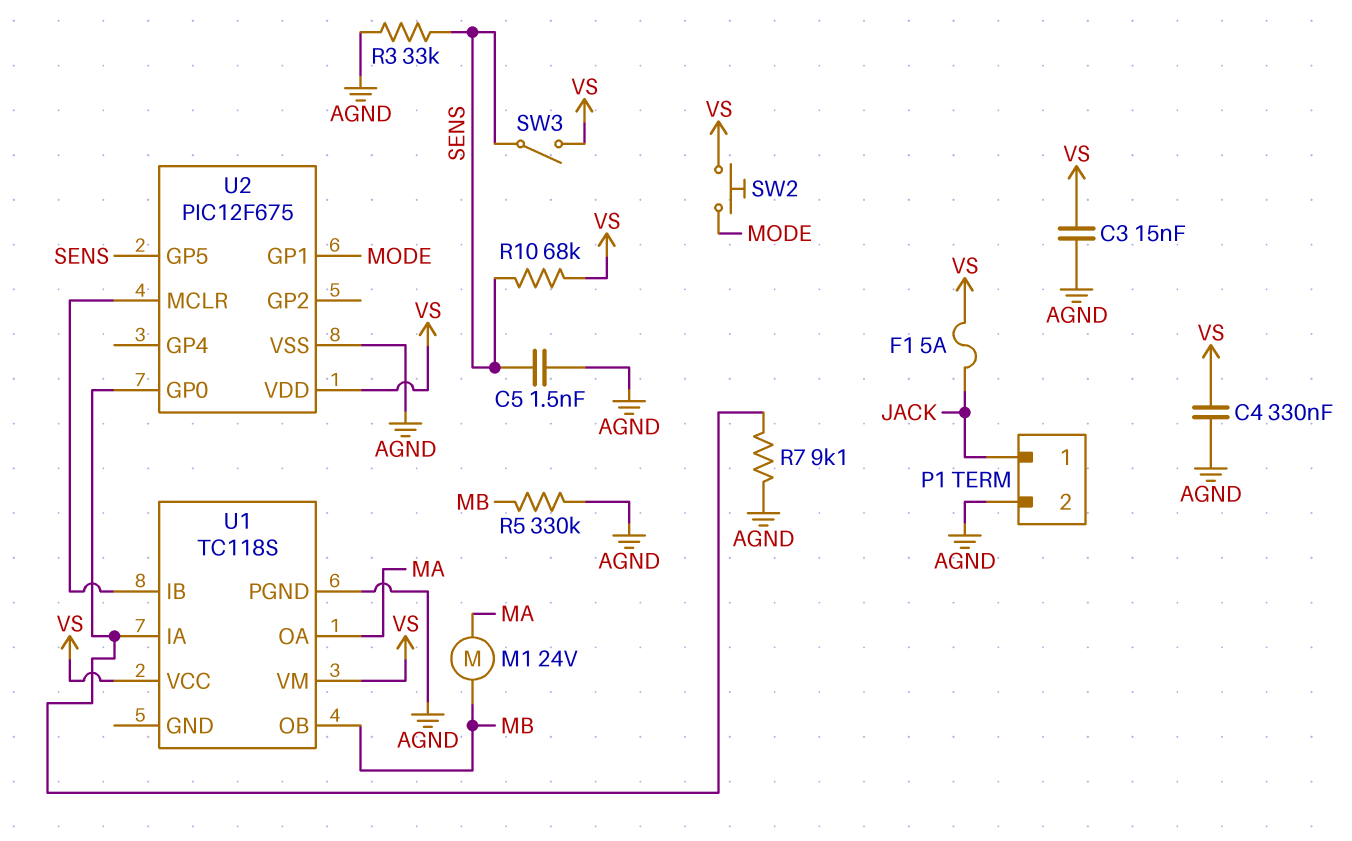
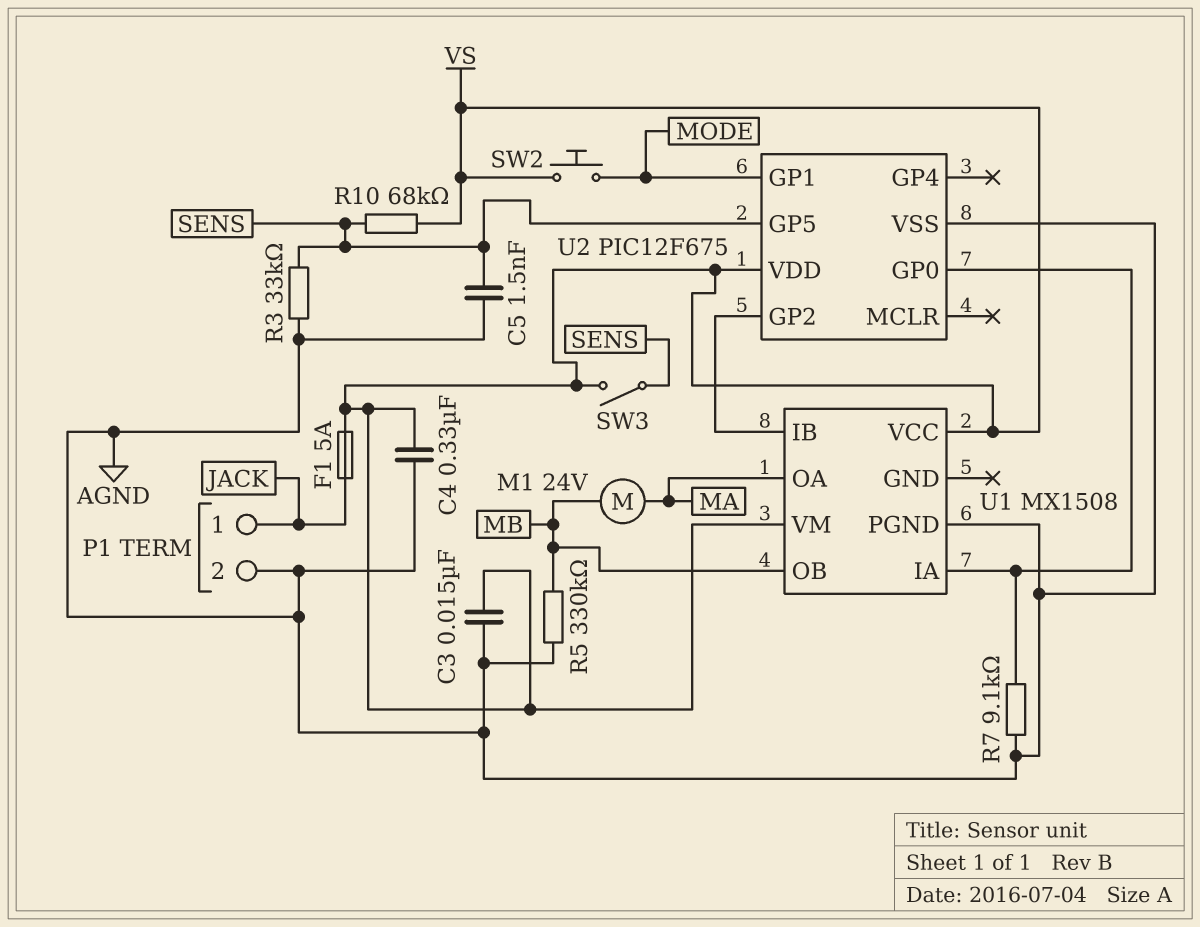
U1: TC118S -> MX1508
U2 pin GP2: none -> U1/IB
U2 pin MCLR: U1/IB -> none

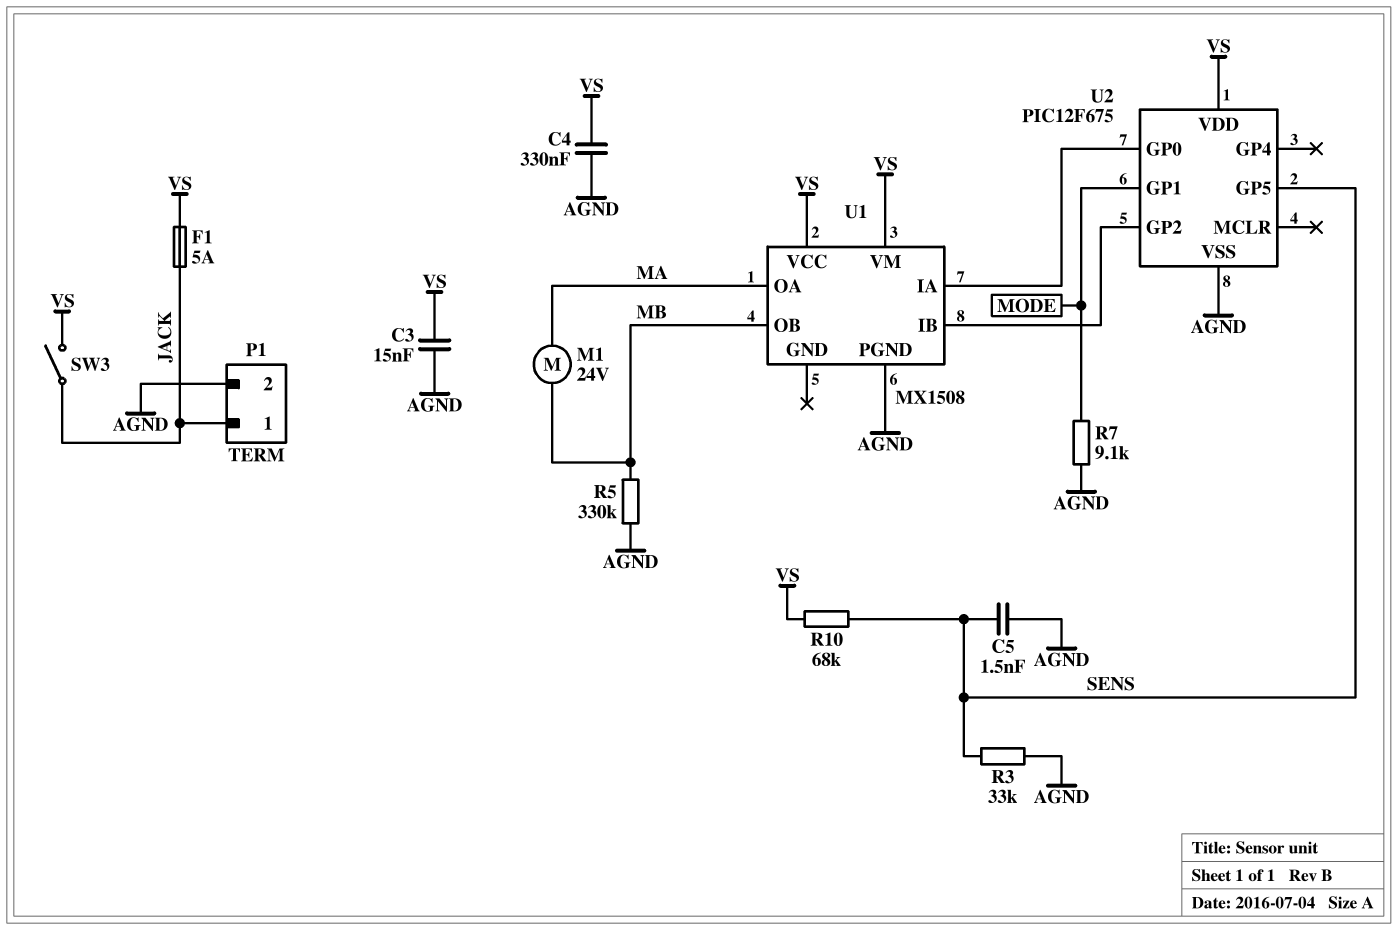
R7: 9.1k (AGND, U1/IA) -> 9.1k (AGND, MODE)
SW2: button (MODE, VS) -> none
SW3: switch (SENS, VS) -> switch (JACK, VS)

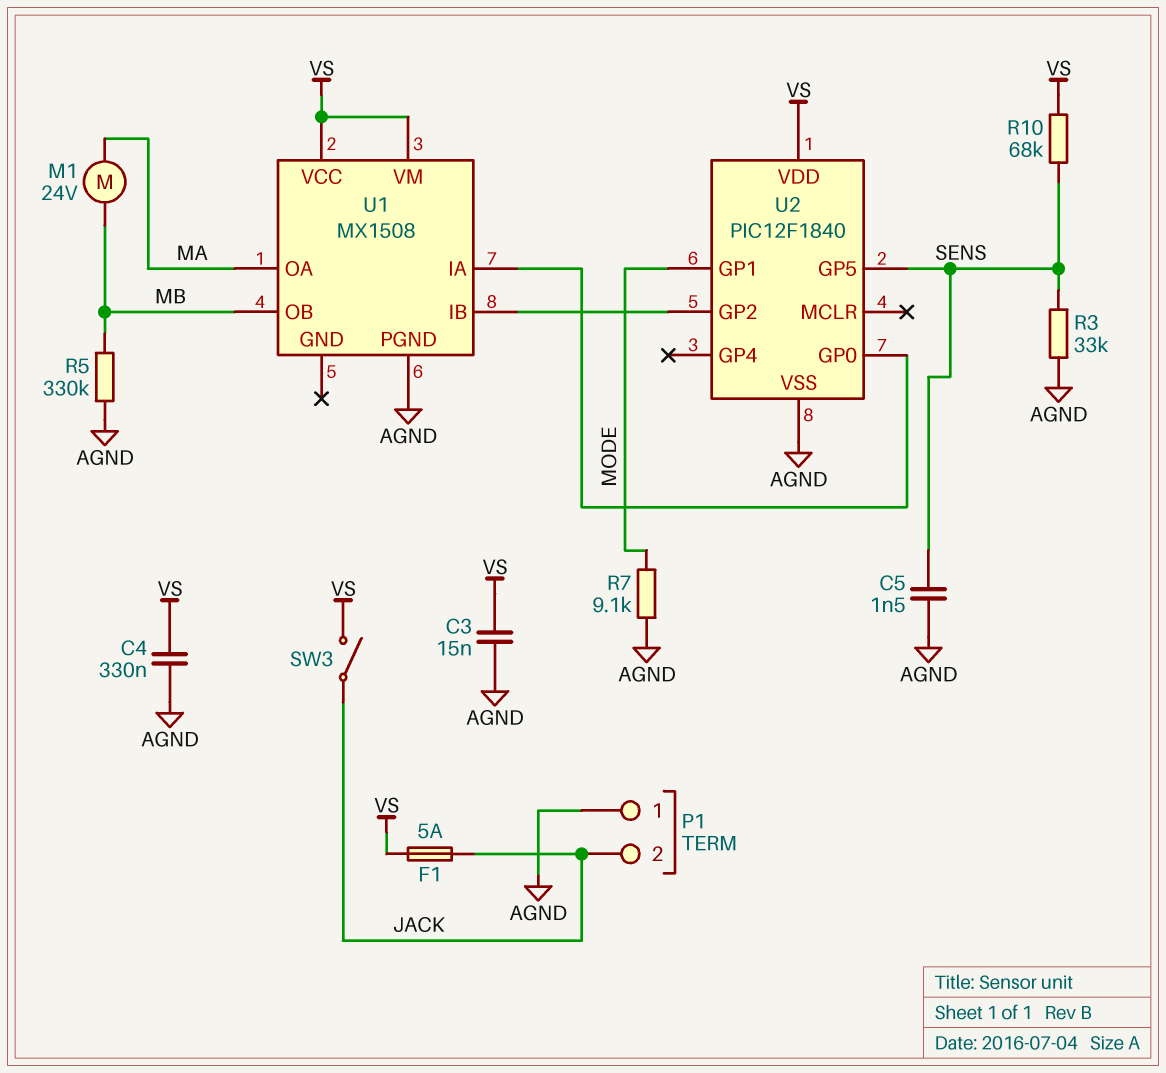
P1 pin 1: JACK -> AGND
P1 pin 2: AGND -> JACK
U2: PIC12F675 -> PIC12F1840

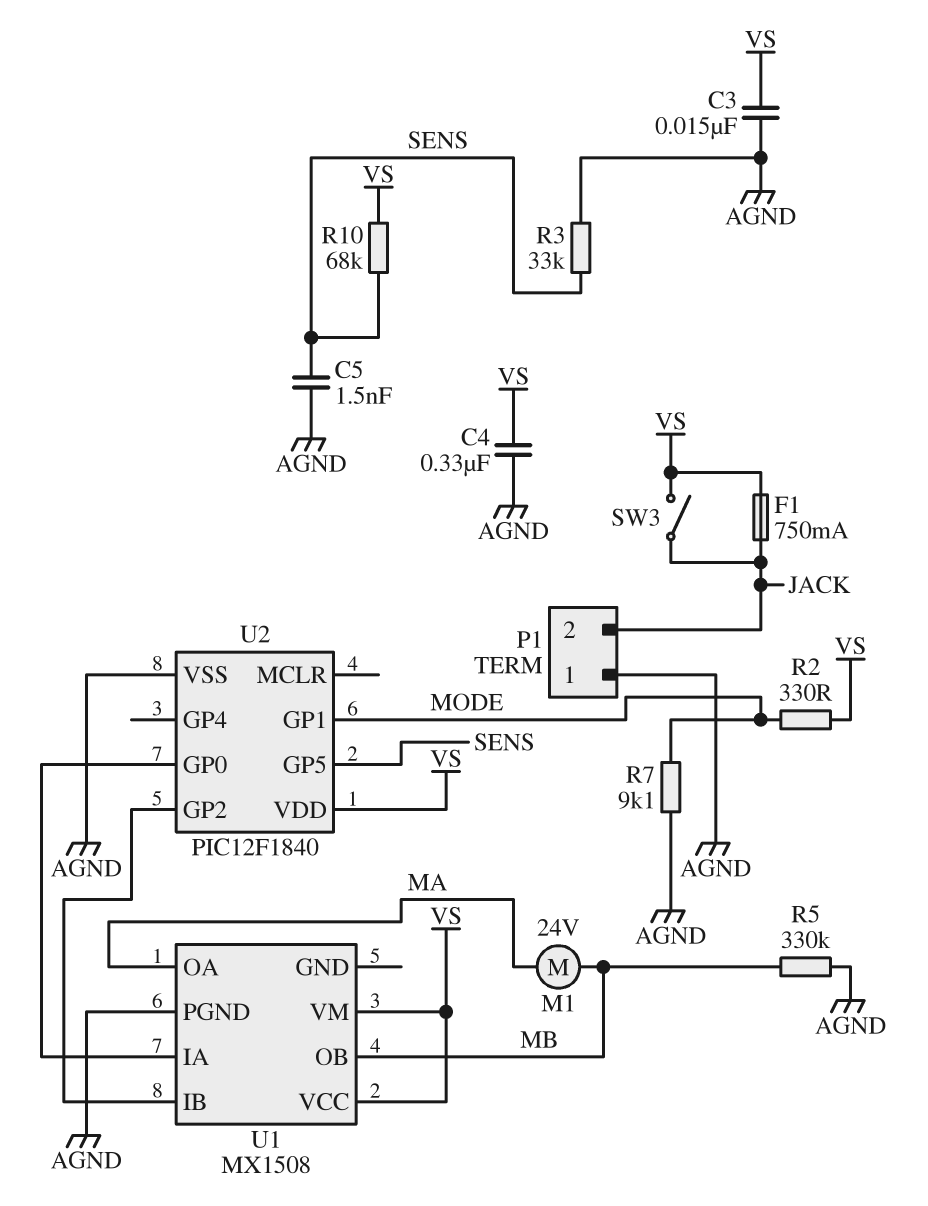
F1: 5A (JACK, VS) -> 750mA (JACK, VS)
R2: none -> 330 (MODE, VS)

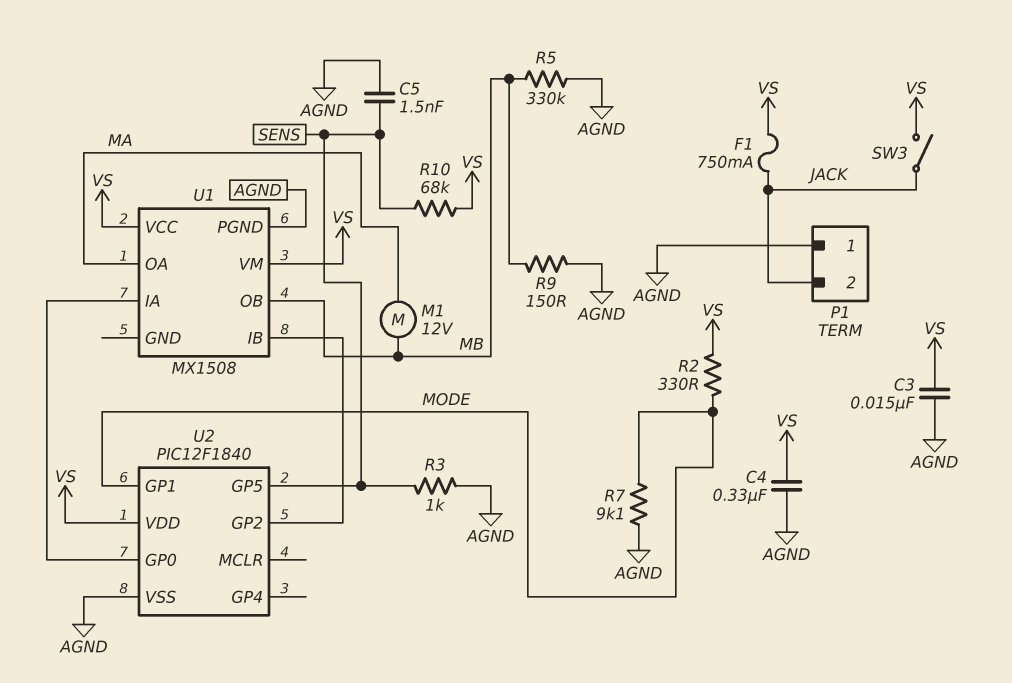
M1: motor 24V (MA, MB) -> motor 12V (MA, MB)
R3: 33k (AGND, SENS) -> 1k (AGND, SENS)
R9: none -> 150 (AGND, MB)

